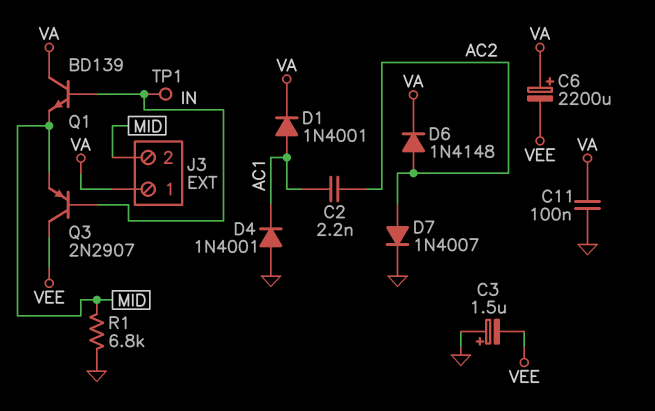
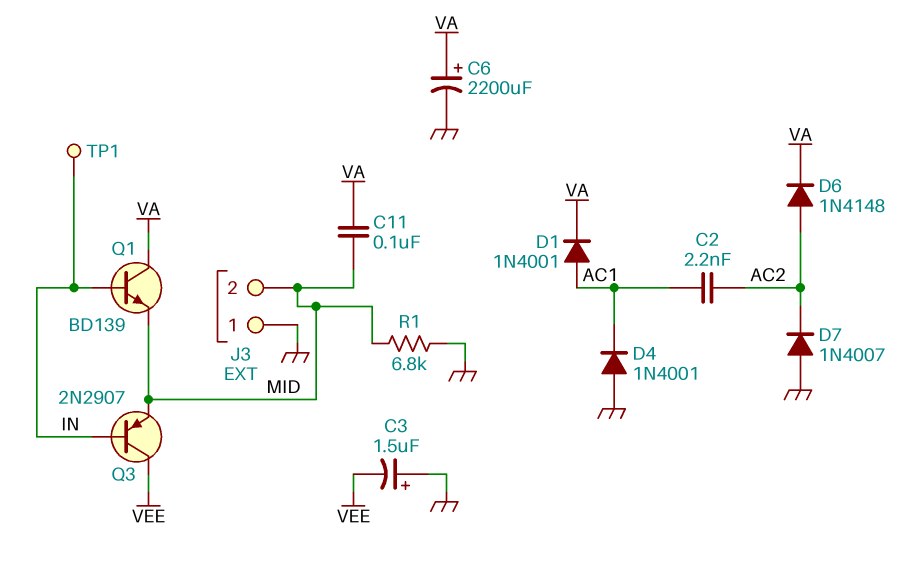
C6: 2200uF (plus VA, minus VEE) -> 2200uF (plus VA, minus GND)
C11: 100nF (GND, VA) -> 100nF (MID, VA)
D7: diode 1N4007 (A AC2, K GND) -> diode 1N4007 (A GND, K AC2)
J3 pin 1: VA -> GND

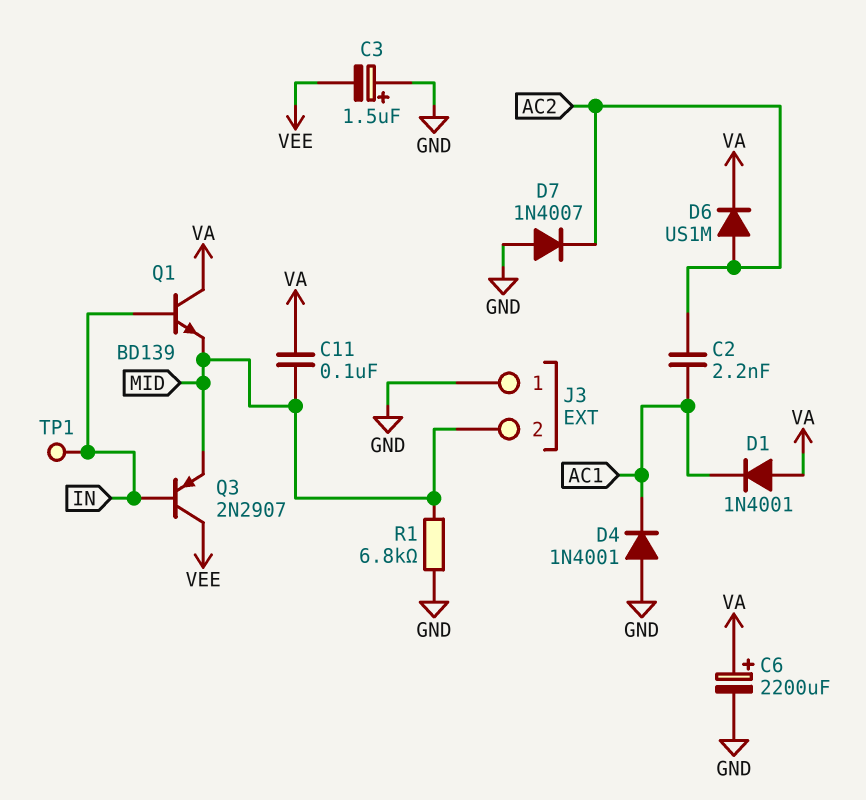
D1: diode 1N4001 (A AC1, K VA) -> diode 1N4001 (A VA, K AC1)
D6: diode 1N4148 (A AC2, K VA) -> diode US1M (A AC2, K VA)

